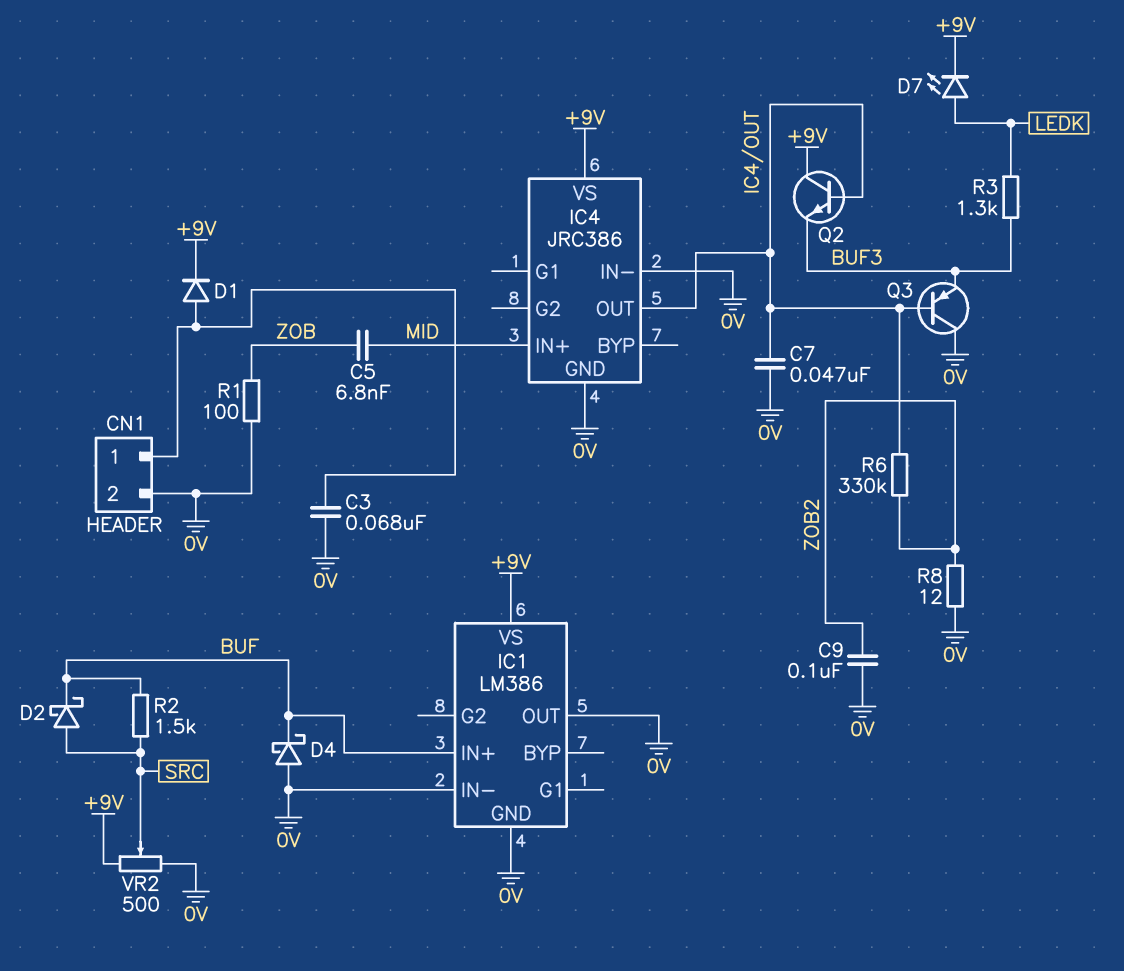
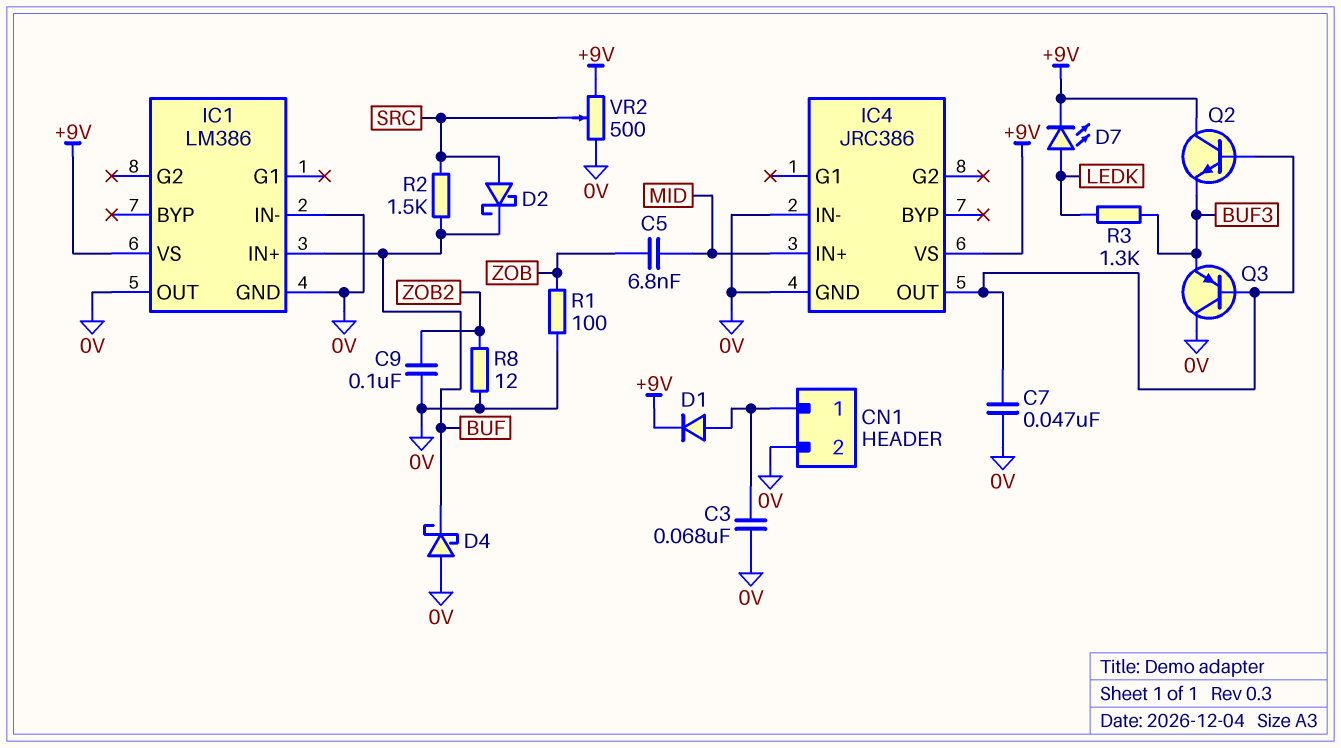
R6: 330k (IC4/OUT, ZOB2) -> none

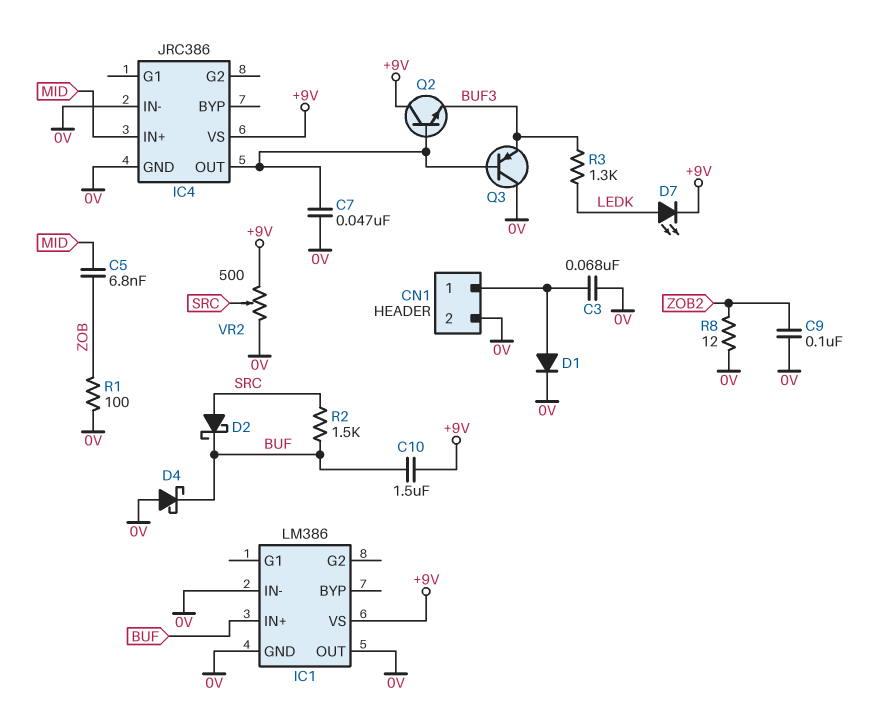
C10: none -> 1.5uF (+9V, BUF)
D1: diode (A CN1/1, K +9V) -> diode (A CN1/1, K 0V)

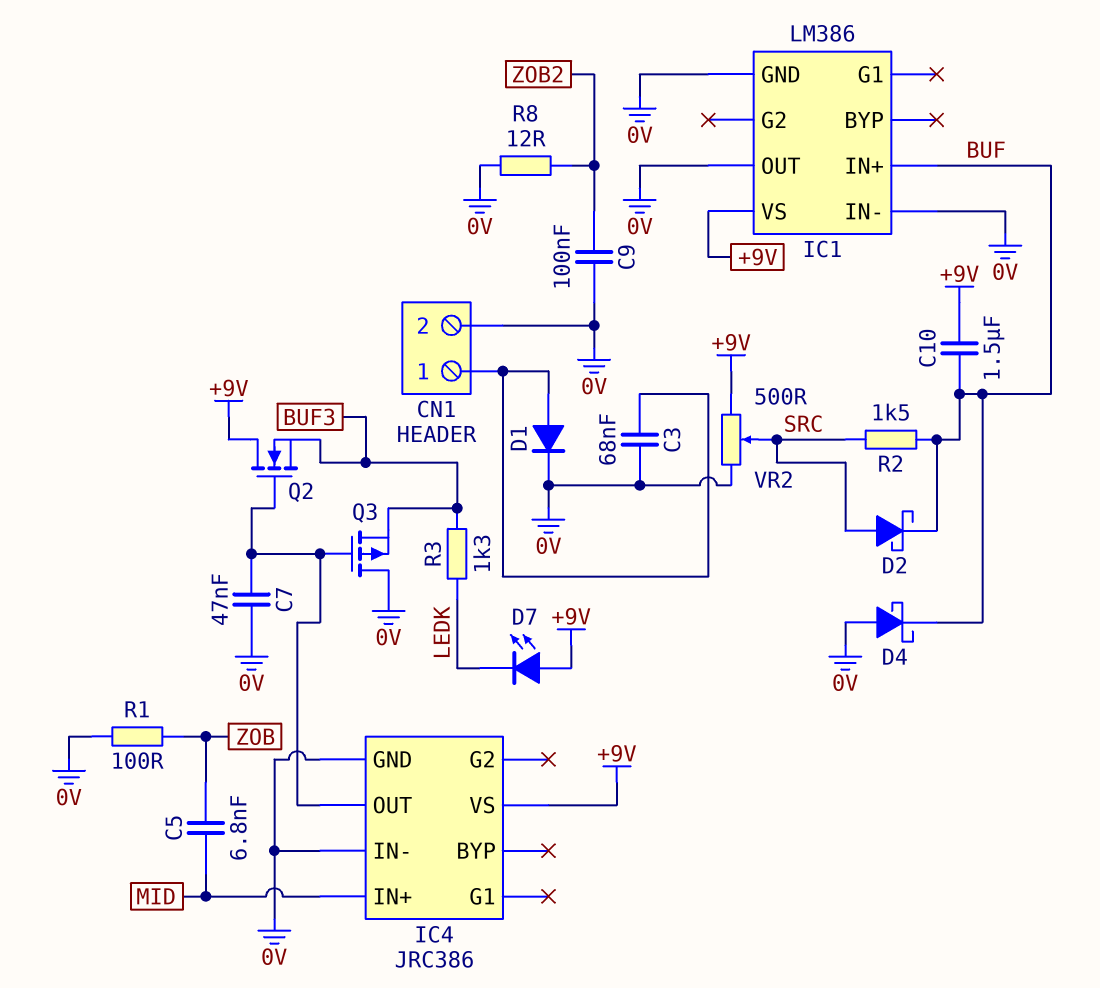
D7: LED (A LEDK, K +9V) -> LED (A +9V, K LEDK)
Q2: NPN (B IC4/OUT, C +9V, E BUF3) -> NMOS (G IC4/OUT, D +9V, S BUF3)
Q3: PNP (B IC4/OUT, C 0V, E BUF3) -> PMOS (G IC4/OUT, D 0V, S BUF3)

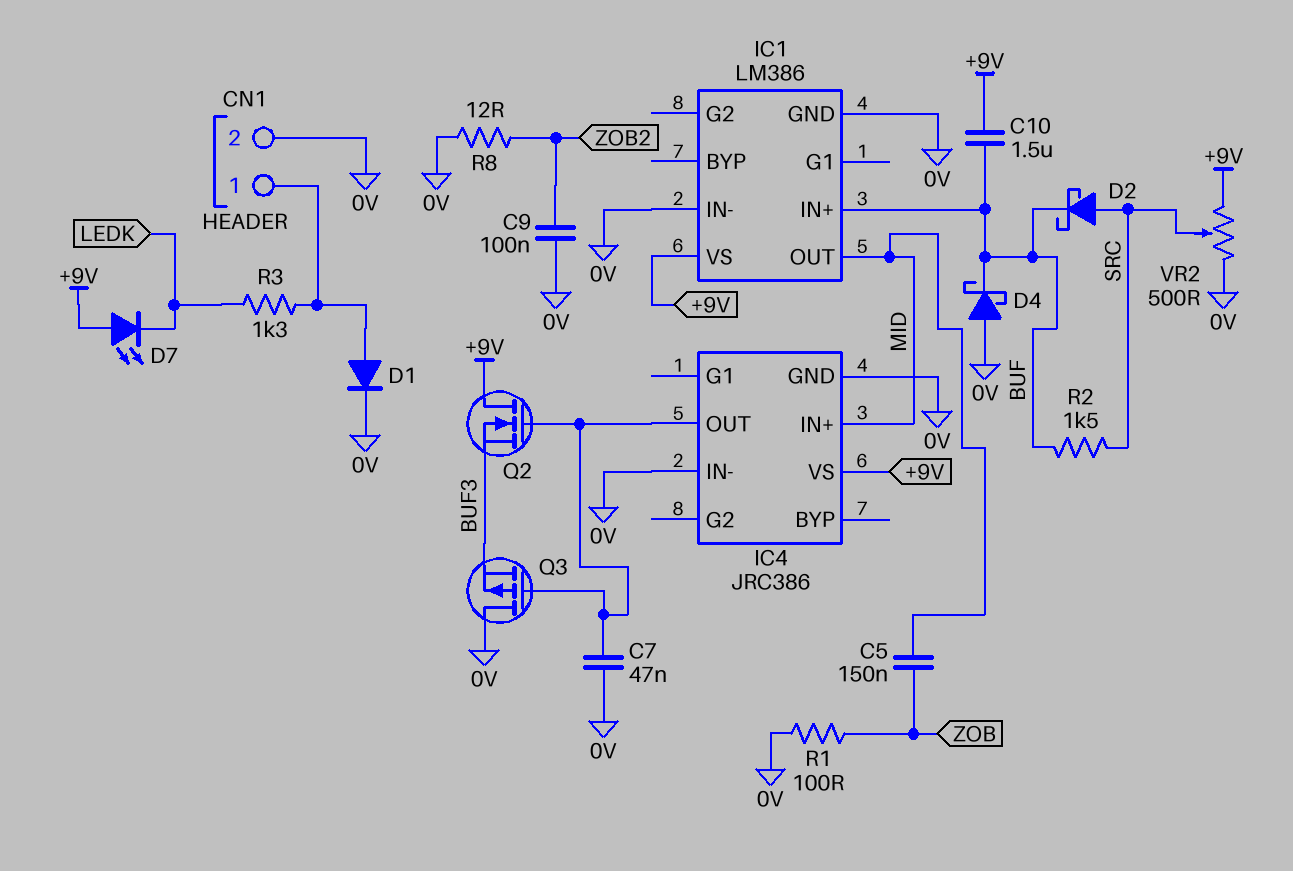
C3: 68nF (0V, CN1/1) -> none
C5: 6.8nF (MID, ZOB) -> 150nF (MID, ZOB)
IC1 pin OUT: 0V -> MID
R3: 1.3k (BUF3, LEDK) -> 1.3k (CN1/1, LEDK)

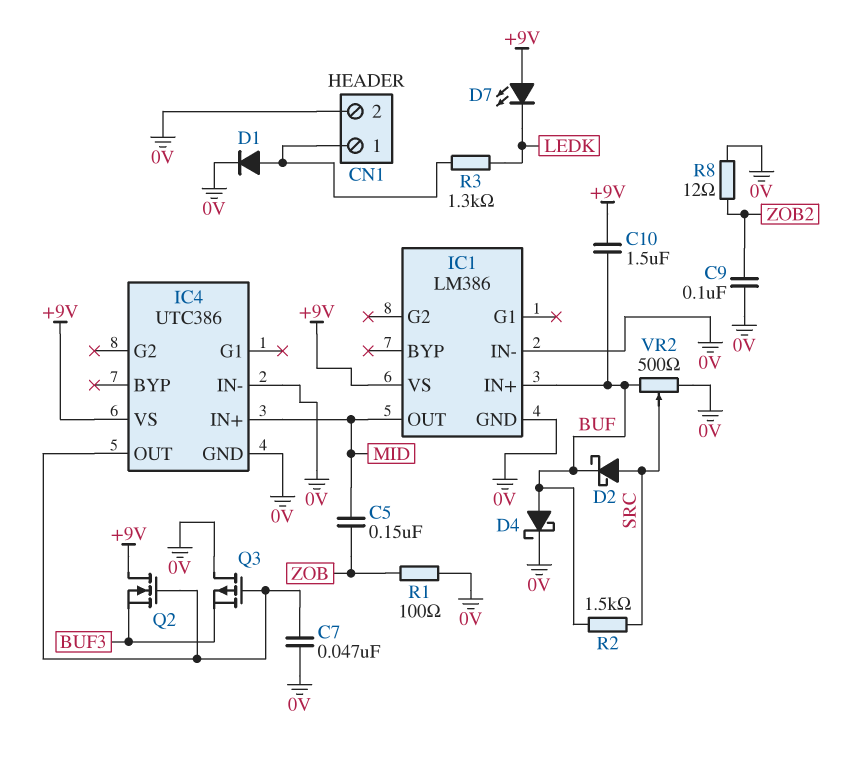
D4: schottky (A 0V, K BUF) -> schottky (A BUF, K 0V)
IC4: JRC386 -> UTC386
VR2: 500 (+9V, 0V, wiper SRC) -> 500 (0V, BUF, wiper SRC)

